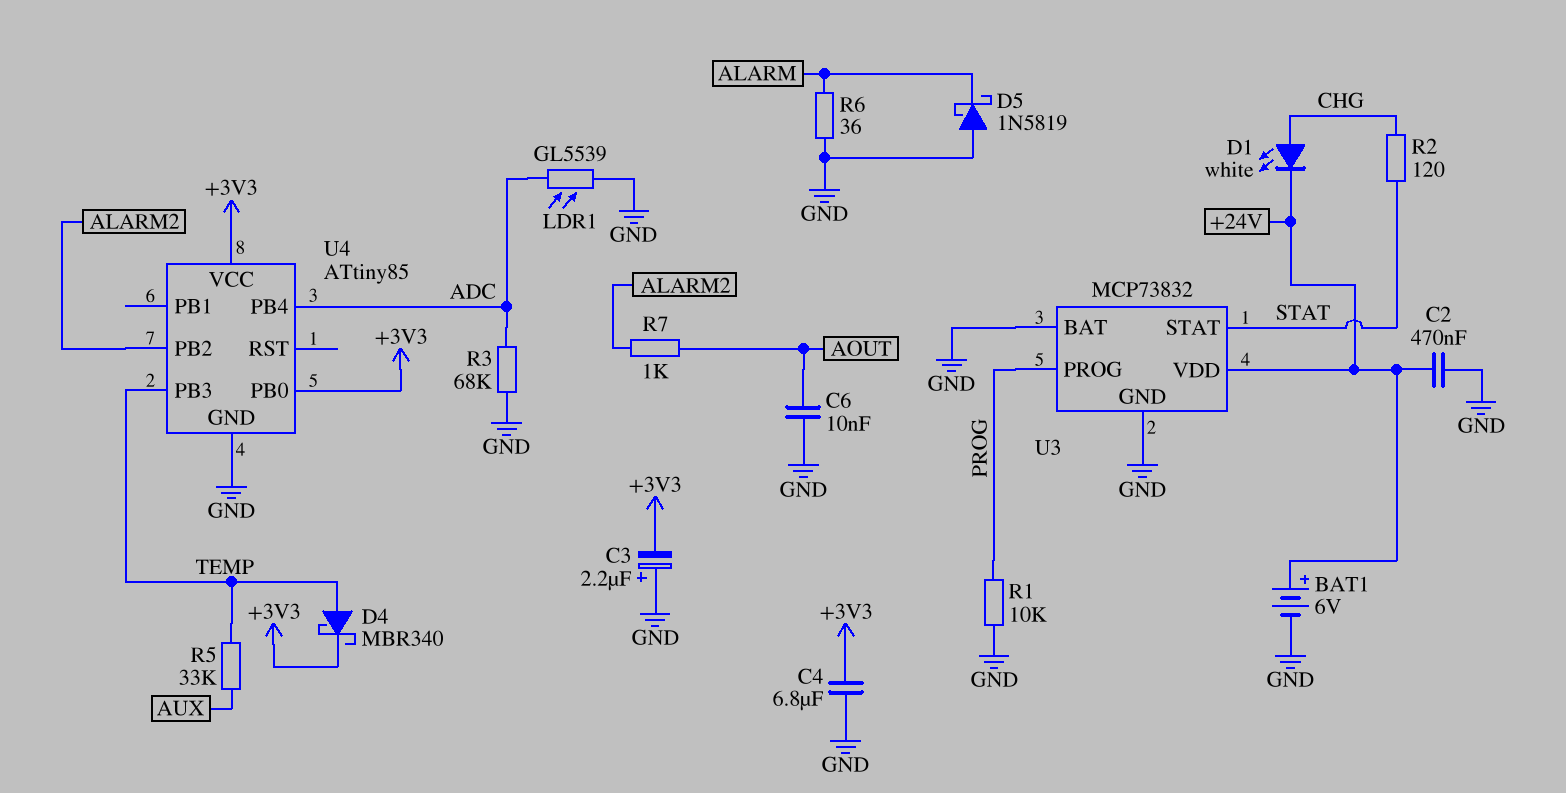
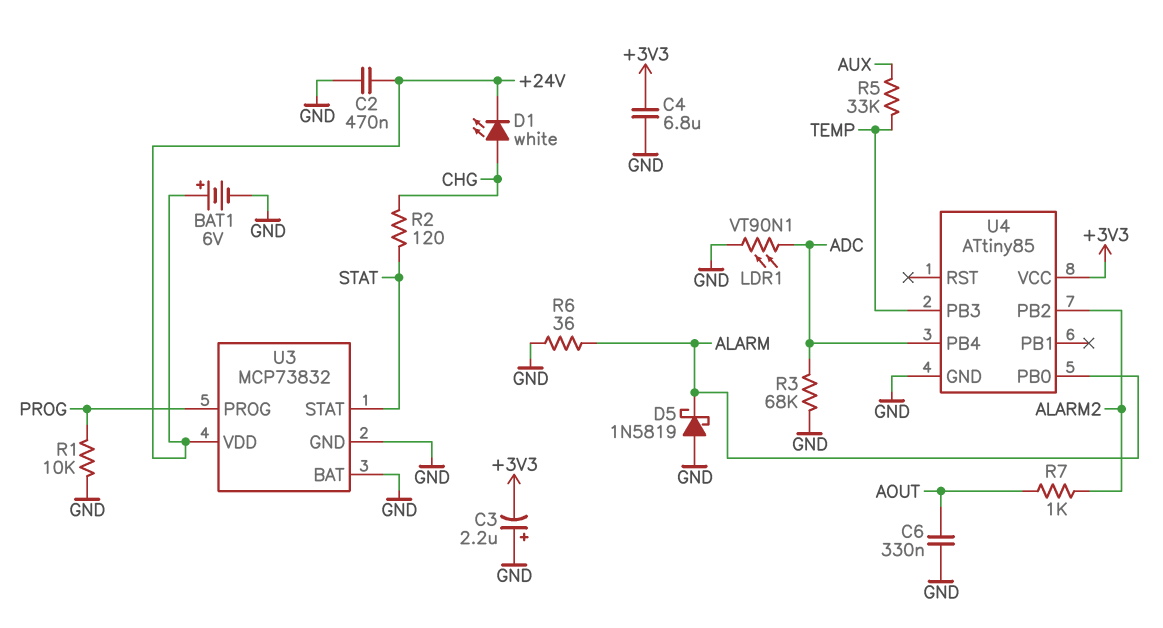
C6: 10nF (AOUT, GND) -> 330nF (AOUT, GND)
D4: schottky MBR340 (A TEMP, K +3V3) -> none
LDR1: GL5539 (ADC, GND) -> VT90N1 (ADC, GND)
U4 pin PB0: +3V3 -> ALARM

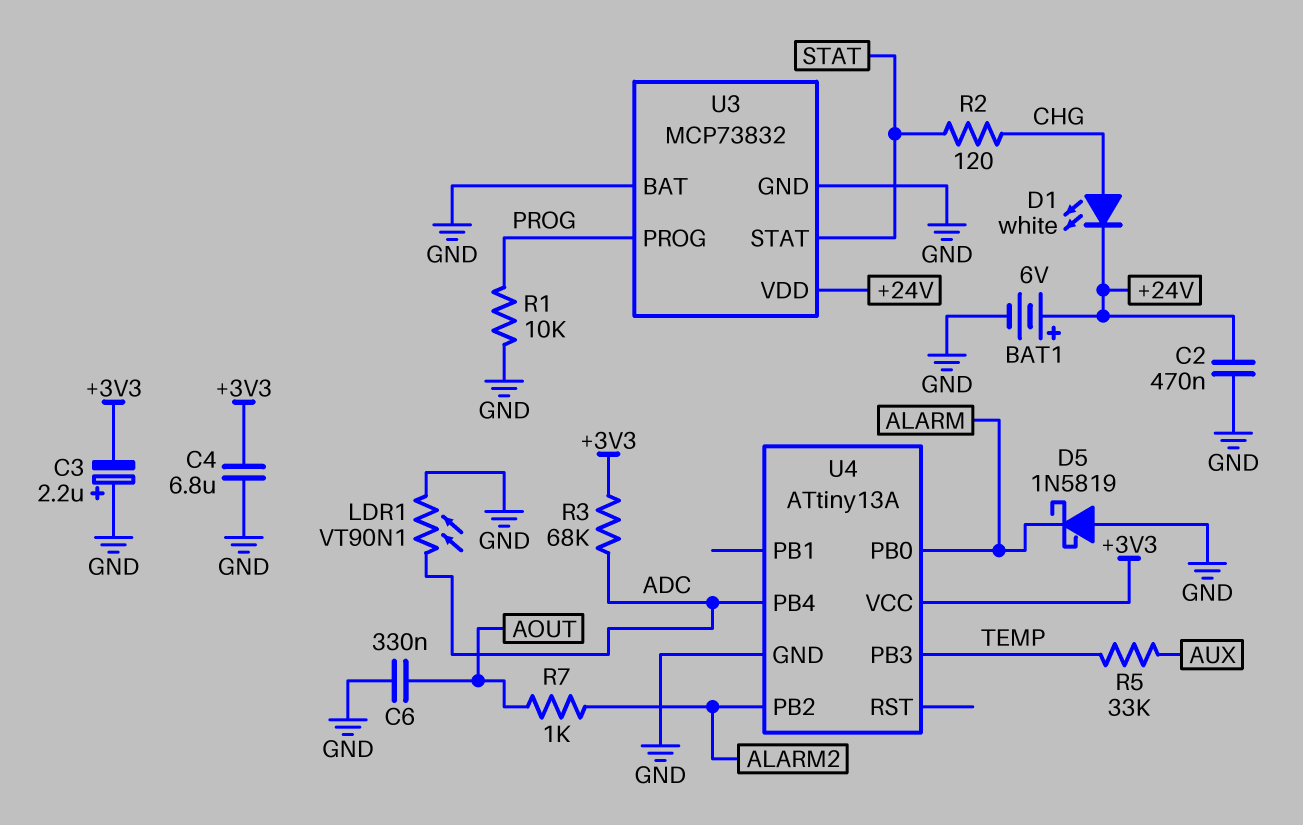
R3: 68k (ADC, GND) -> 68k (+3V3, ADC)
R6: 36 (ALARM, GND) -> none
U4: ATtiny85 -> ATtiny13A

